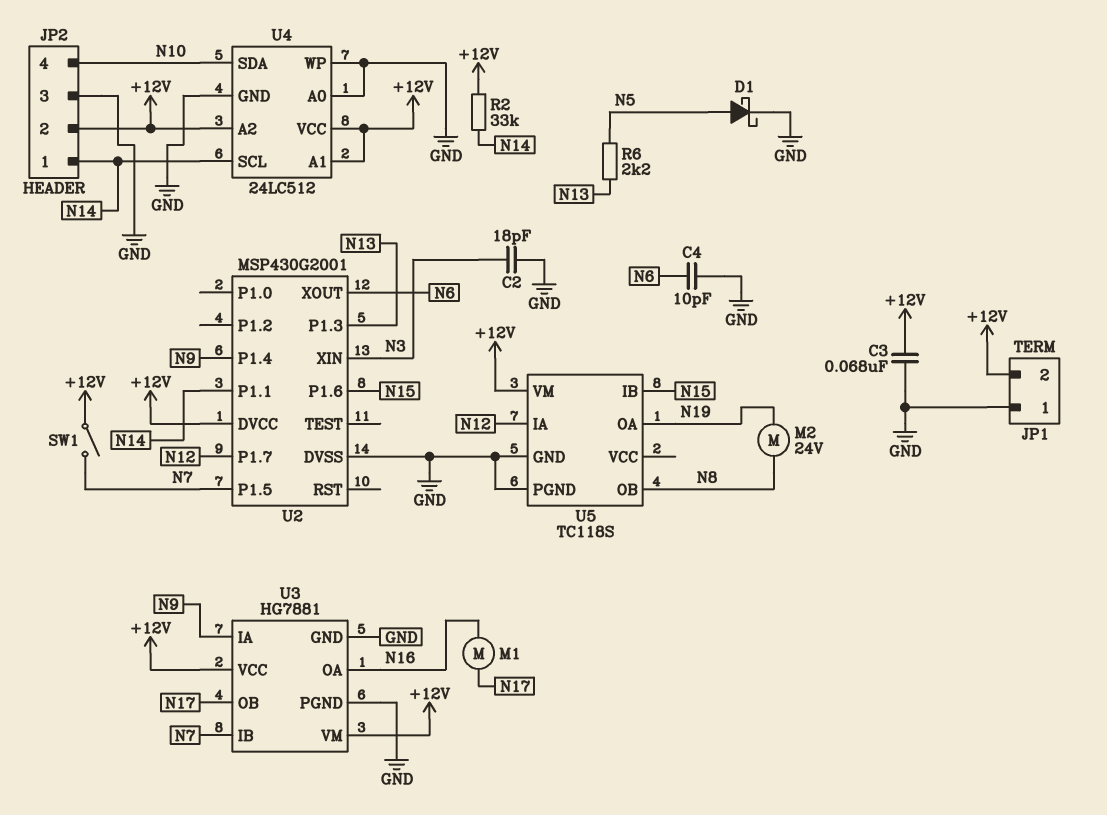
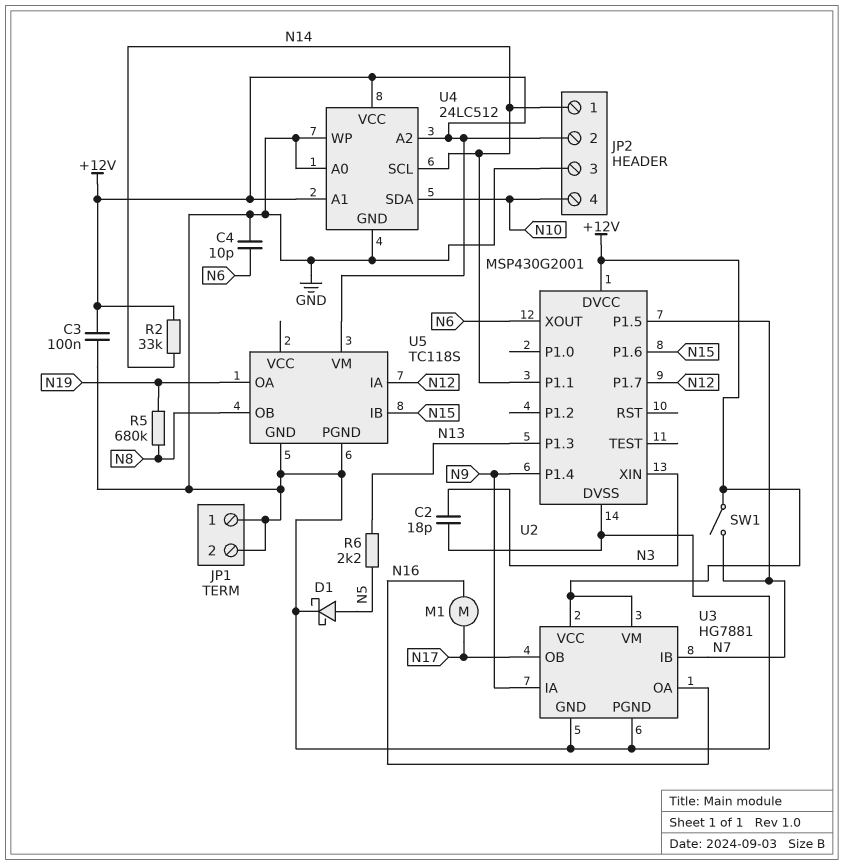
C3: 68nF (+12V, GND) -> 100nF (+12V, GND)
JP1 pin 2: +12V -> GND
M2: motor 24V (N8, N19) -> none
R5: none -> 680k (N8, N19)

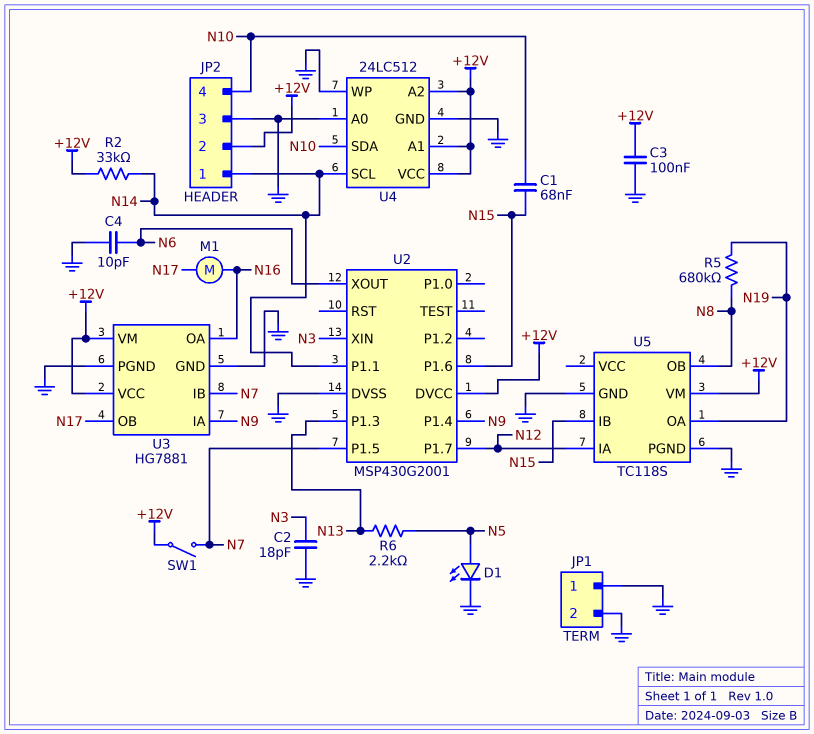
C1: none -> 68nF (N10, N15)
D1: schottky (A N5, K GND) -> LED (A N5, K GND)

